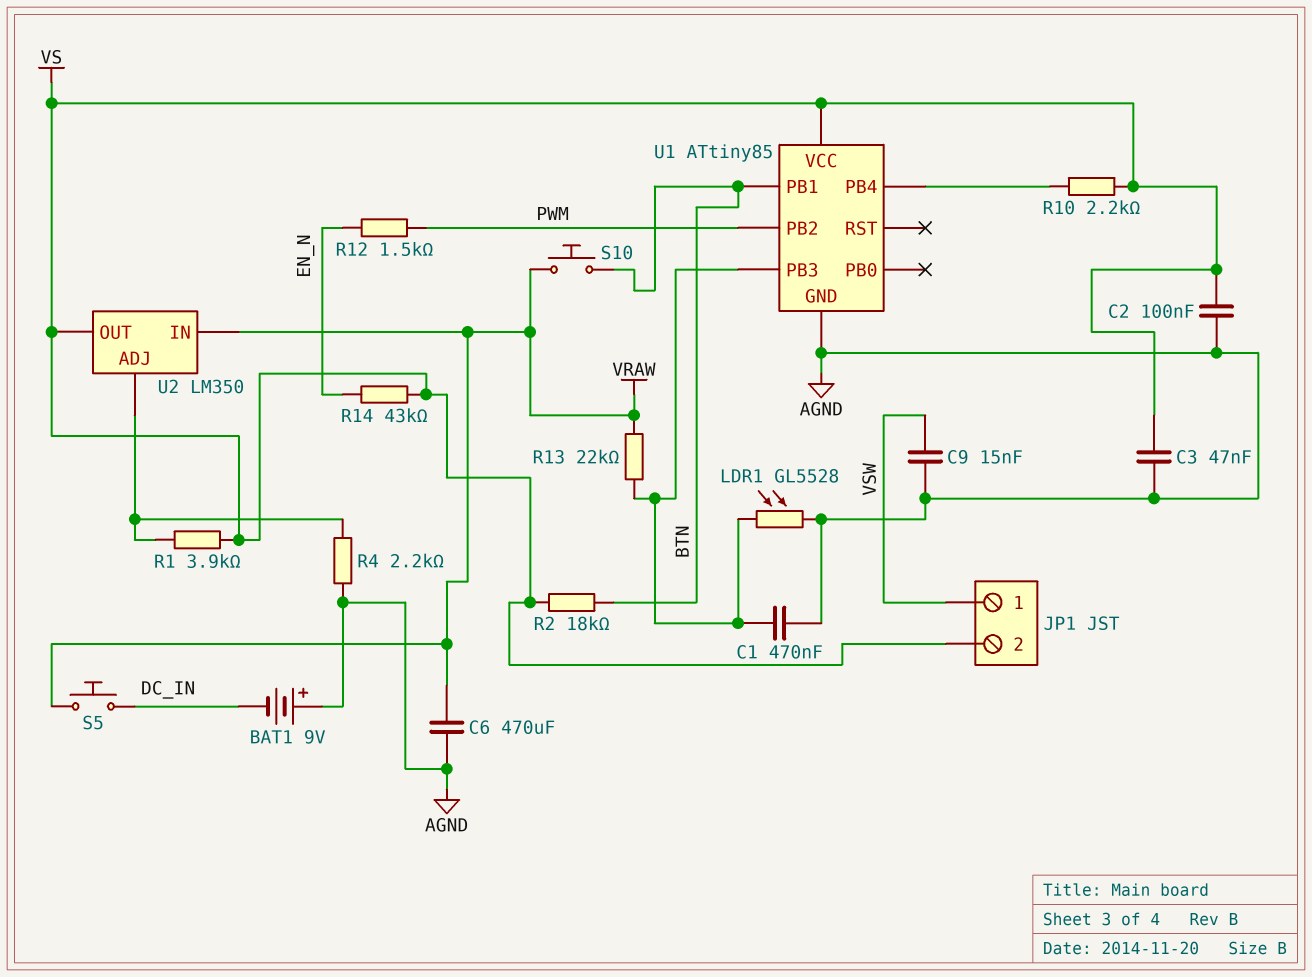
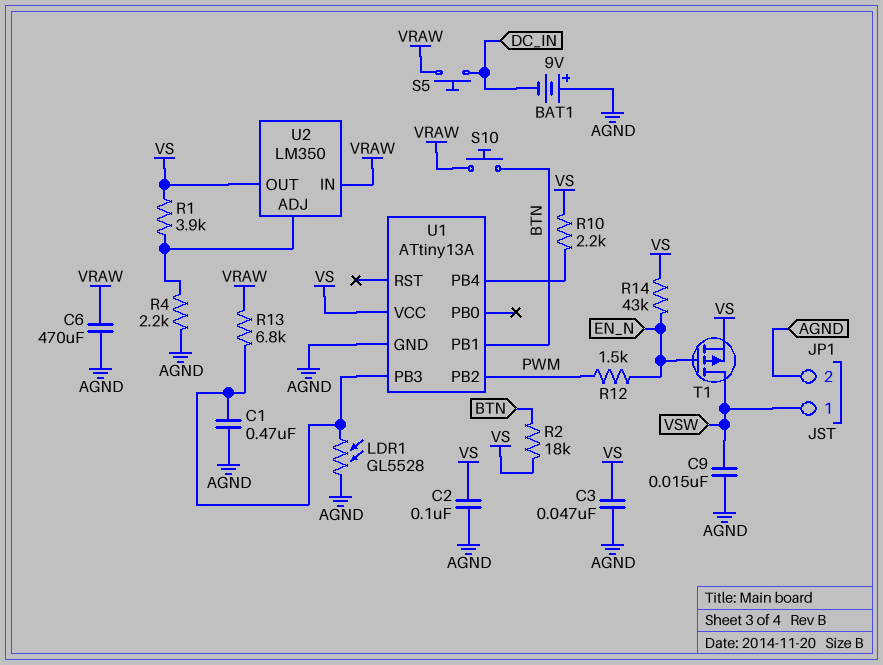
JP1 pin 2: VS -> AGND
R13: 22k (U1/PB3, VRAW) -> 6.8k (U1/PB3, VRAW)
T1: none -> PMOS (G EN_N, D VSW, S VS)
U1: ATtiny85 -> ATtiny13A

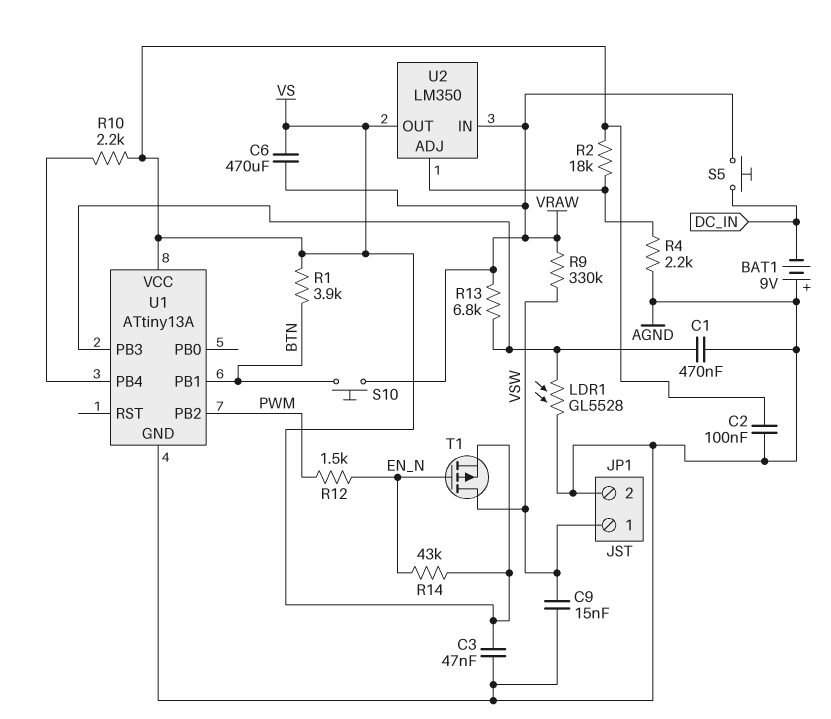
C6: 470uF (AGND, VRAW) -> 470uF (VRAW, VS)
R1: 3.9k (U2/ADJ, VS) -> 3.9k (BTN, VS)
R2: 18k (BTN, VS) -> 18k (U2/ADJ, VS)
R9: none -> 330k (VRAW, VSW)

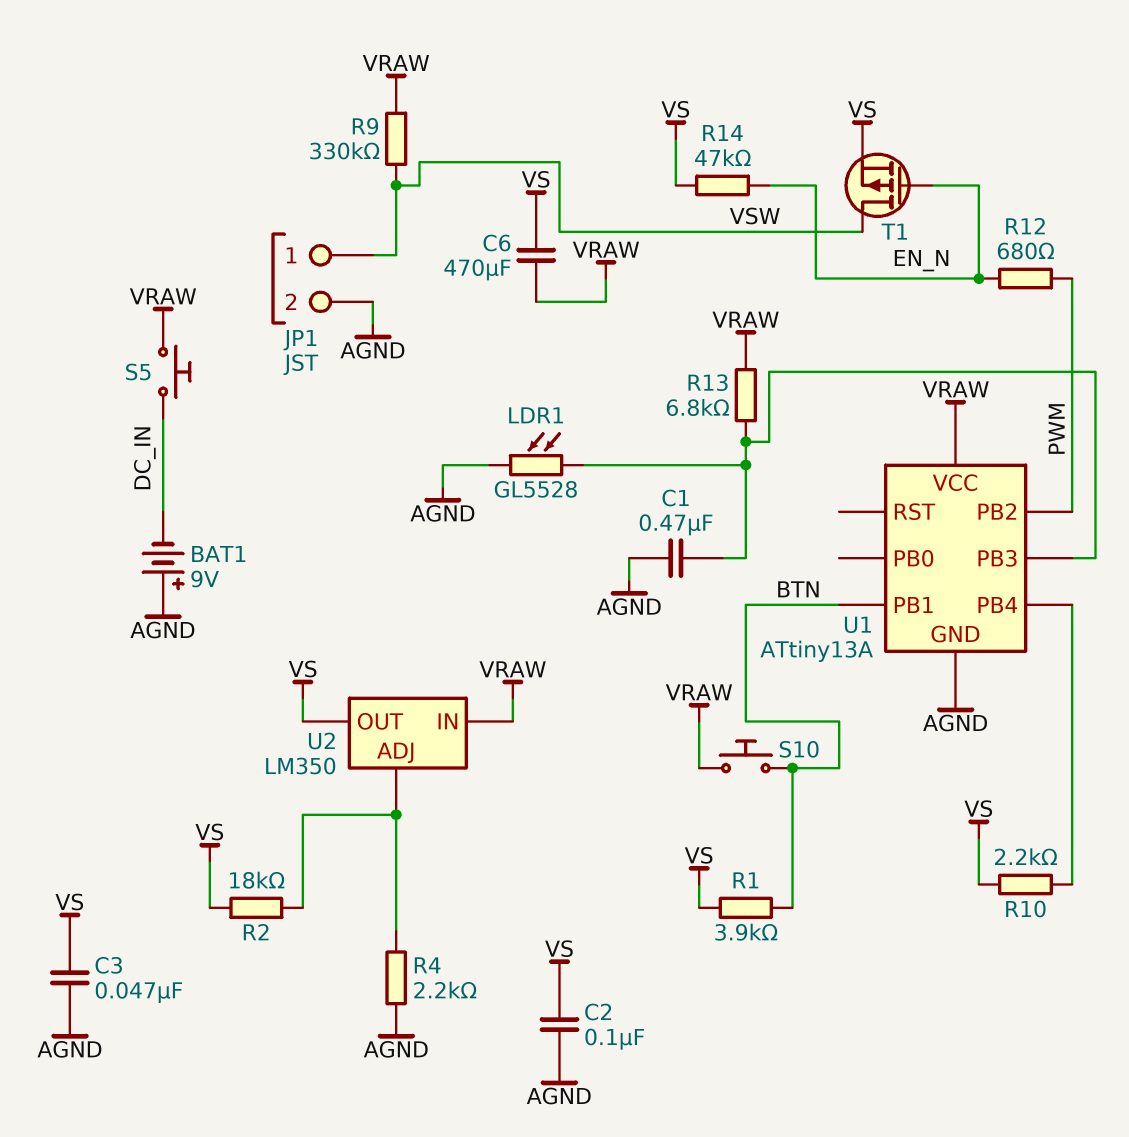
C9: 15nF (AGND, VSW) -> none
R12: 1.5k (EN_N, PWM) -> 680 (EN_N, PWM)
R14: 43k (EN_N, VS) -> 47k (EN_N, VS)
U1 pin VCC: VS -> VRAW

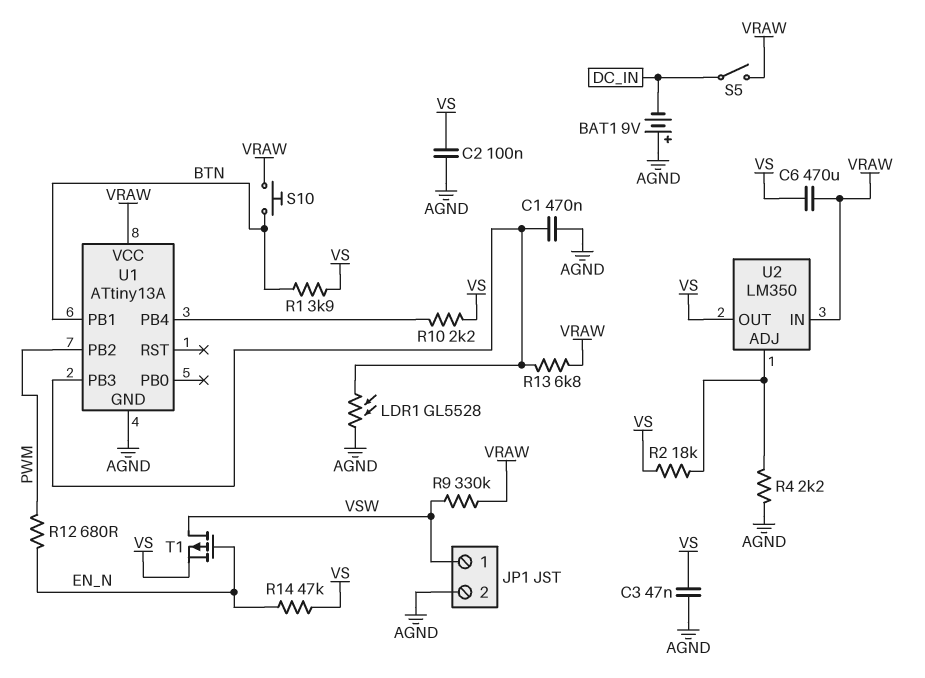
S5: button (DC_IN, VRAW) -> switch (DC_IN, VRAW)

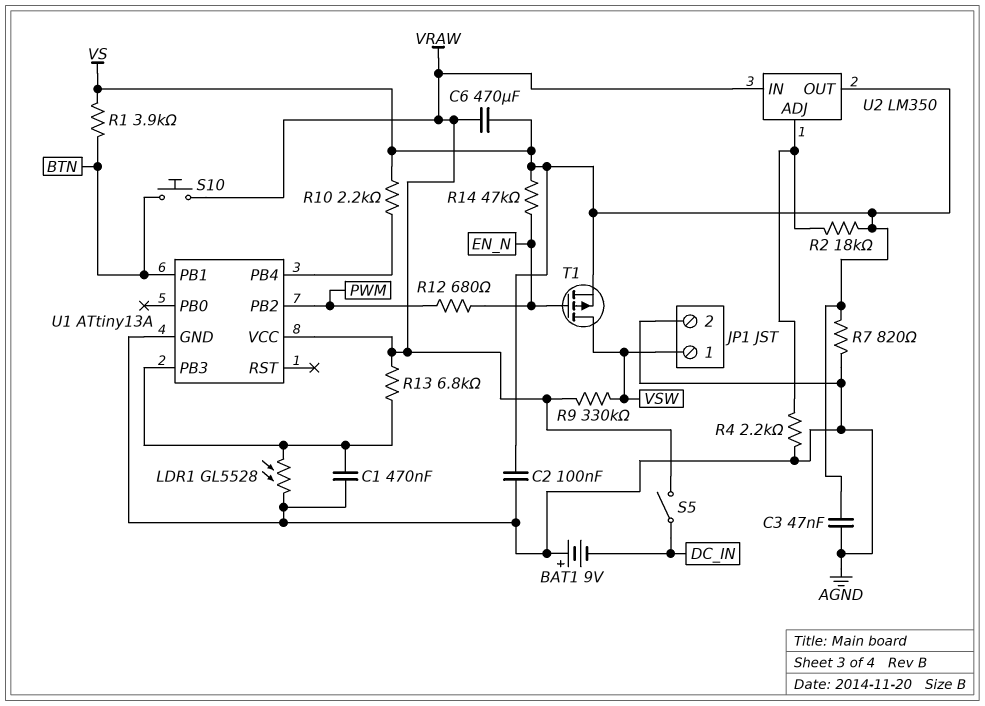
R7: none -> 820 (AGND, VS)

